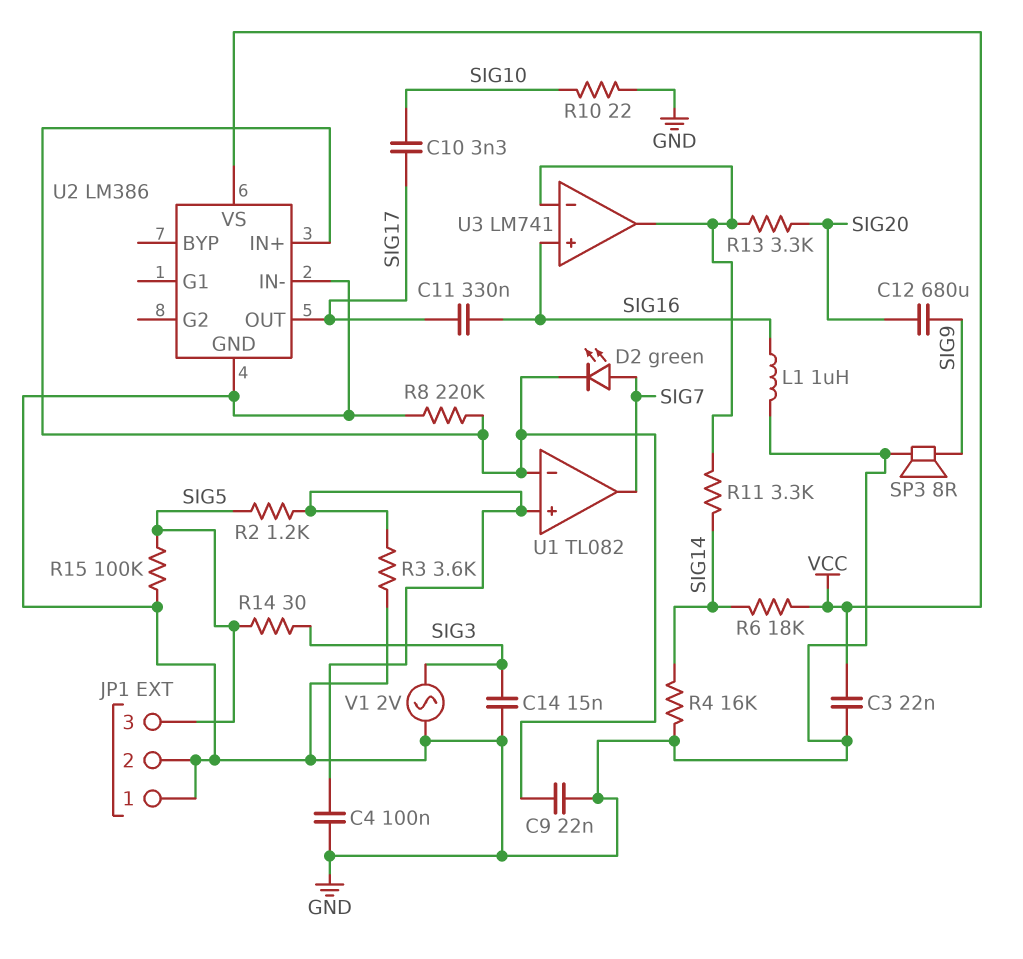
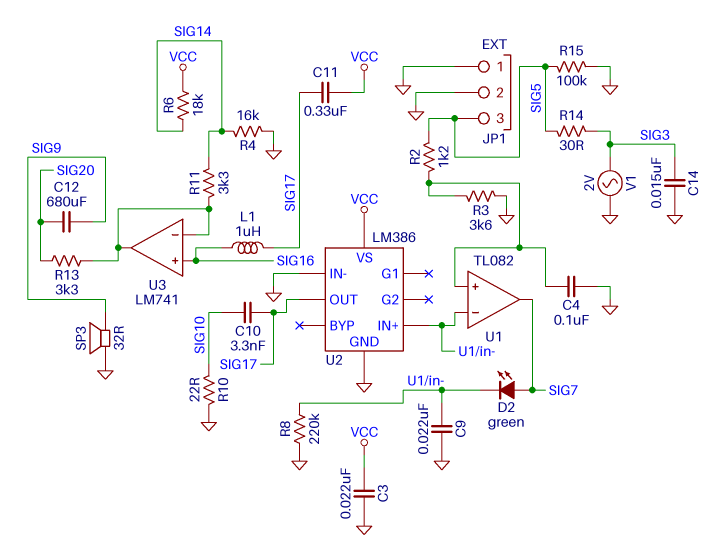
C11: 330nF (SIG16, SIG17) -> 330nF (SIG17, VCC)
L1: 1uH (GND, SIG16) -> 1uH (SIG16, SIG17)
SP3: speaker 8R (GND, SIG9) -> speaker 32R (GND, SIG9)

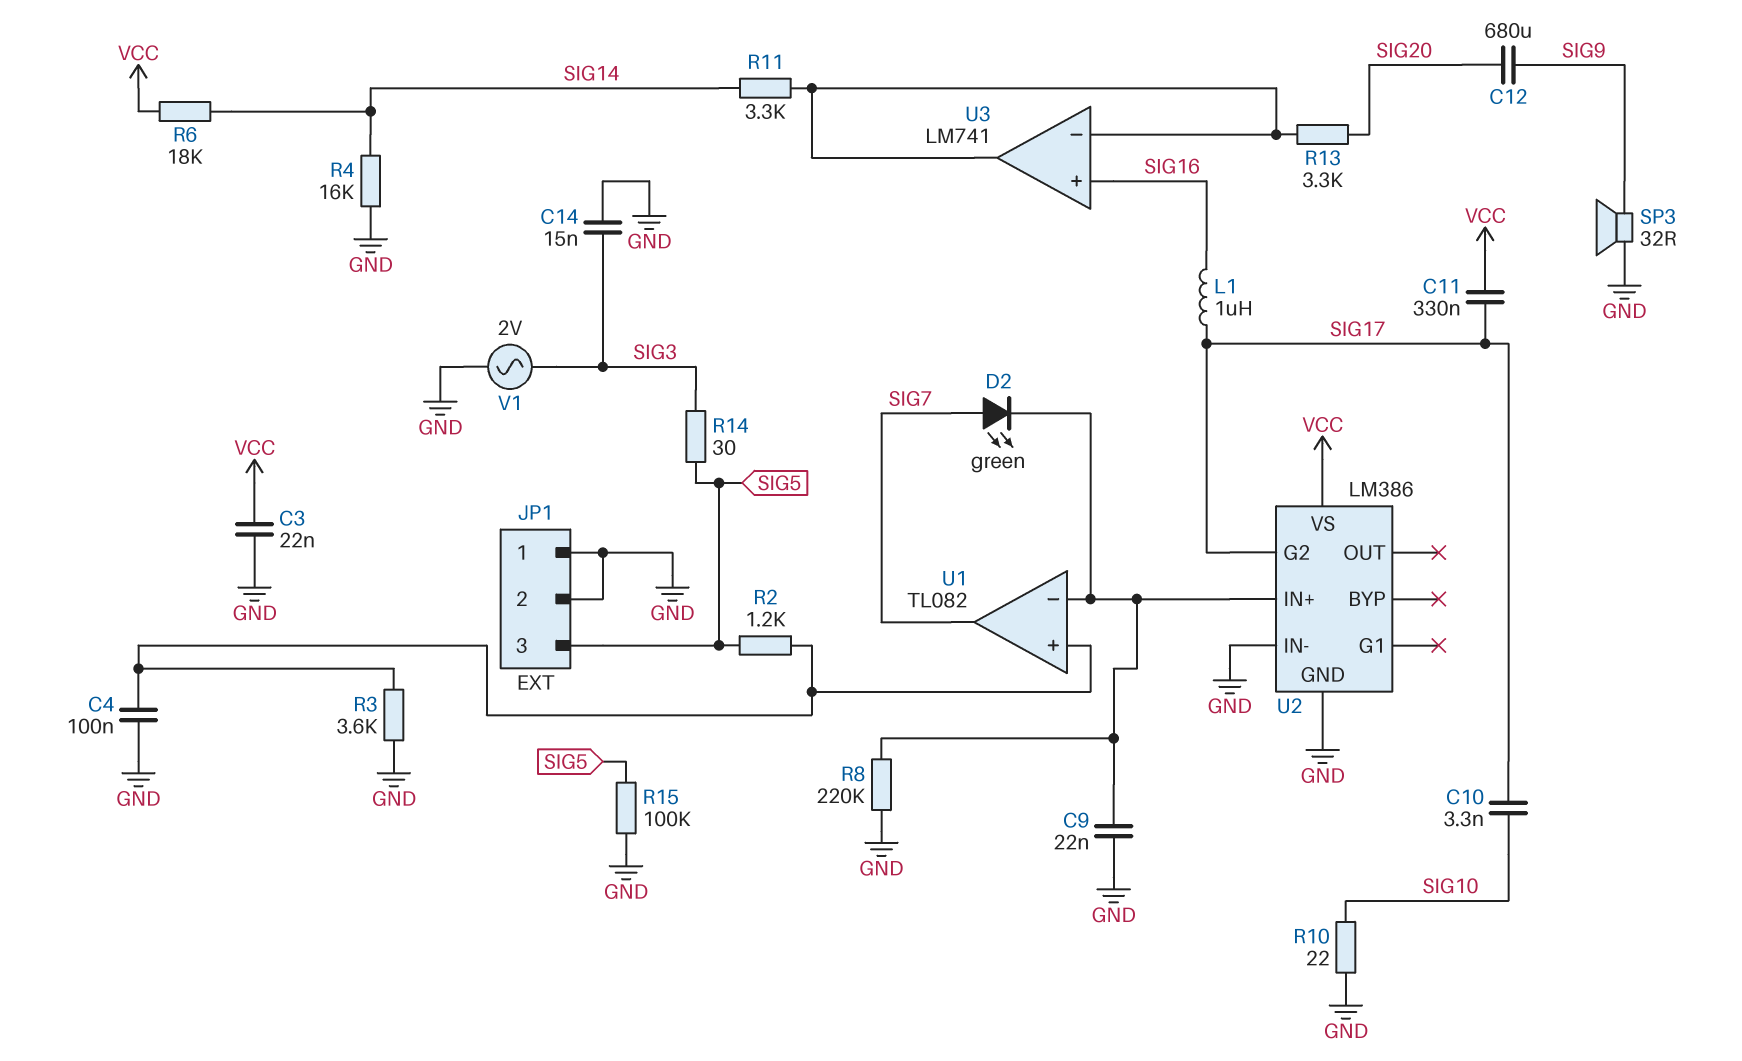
U2 pin G2: none -> SIG17
U2 pin OUT: SIG17 -> none

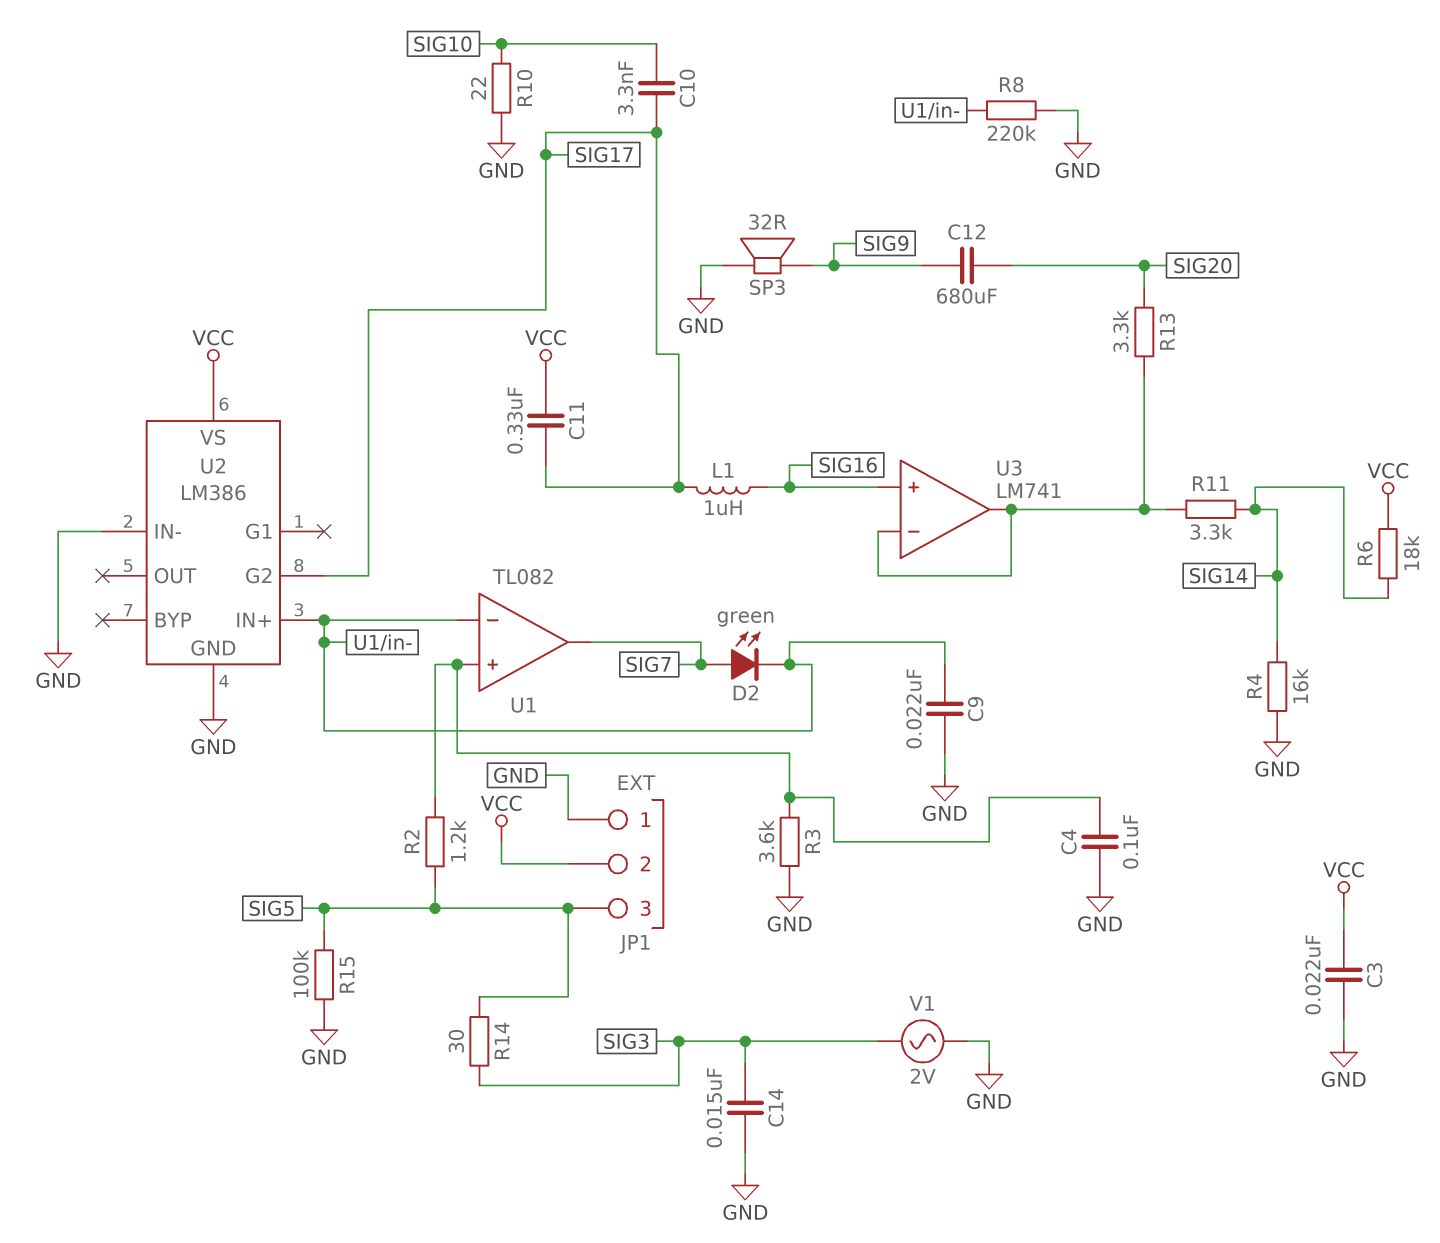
JP1 pin 2: GND -> VCC

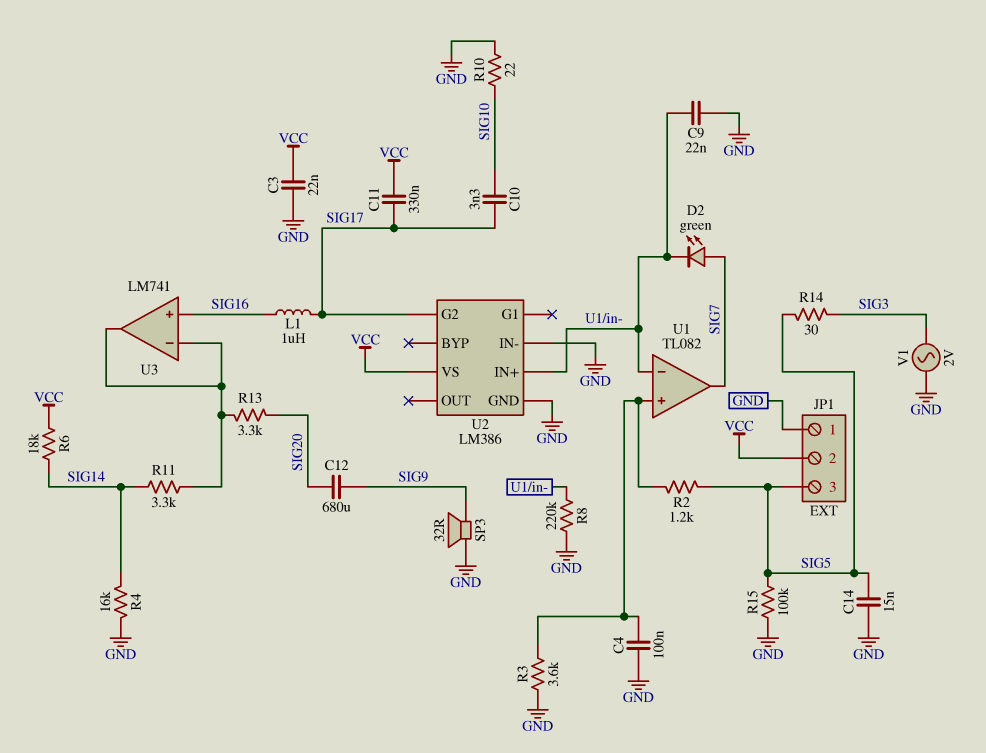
C14: 15nF (GND, SIG3) -> 15nF (GND, SIG5)

